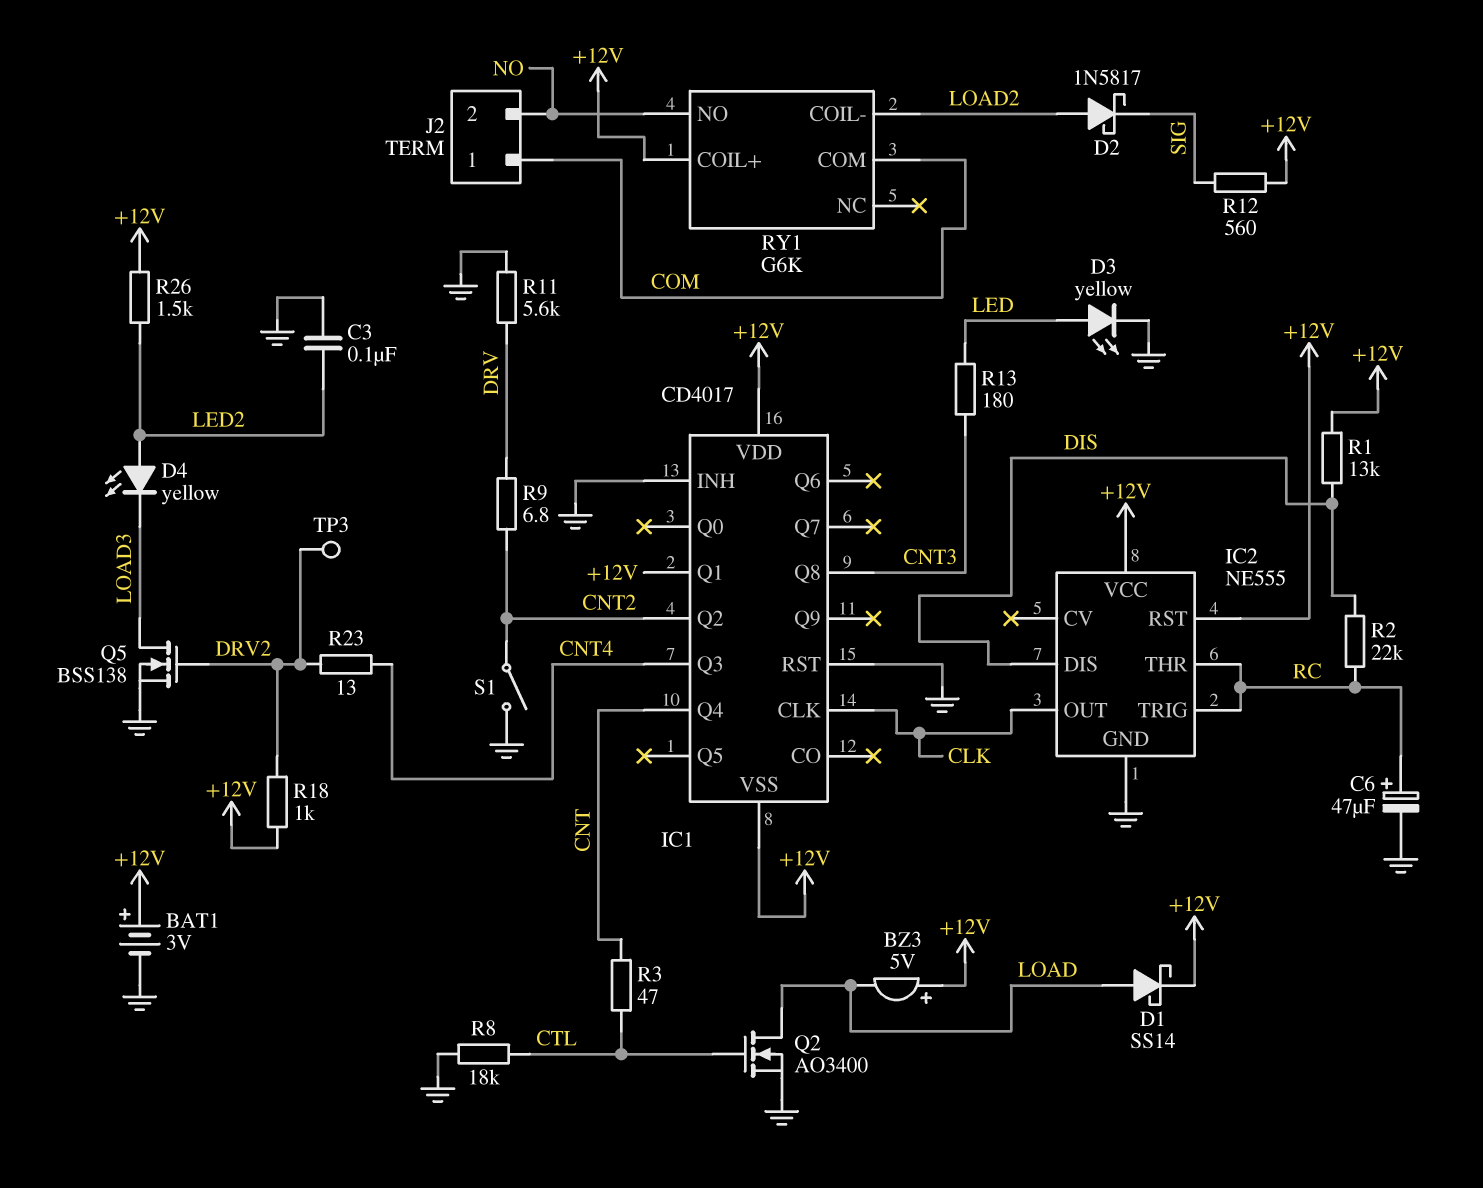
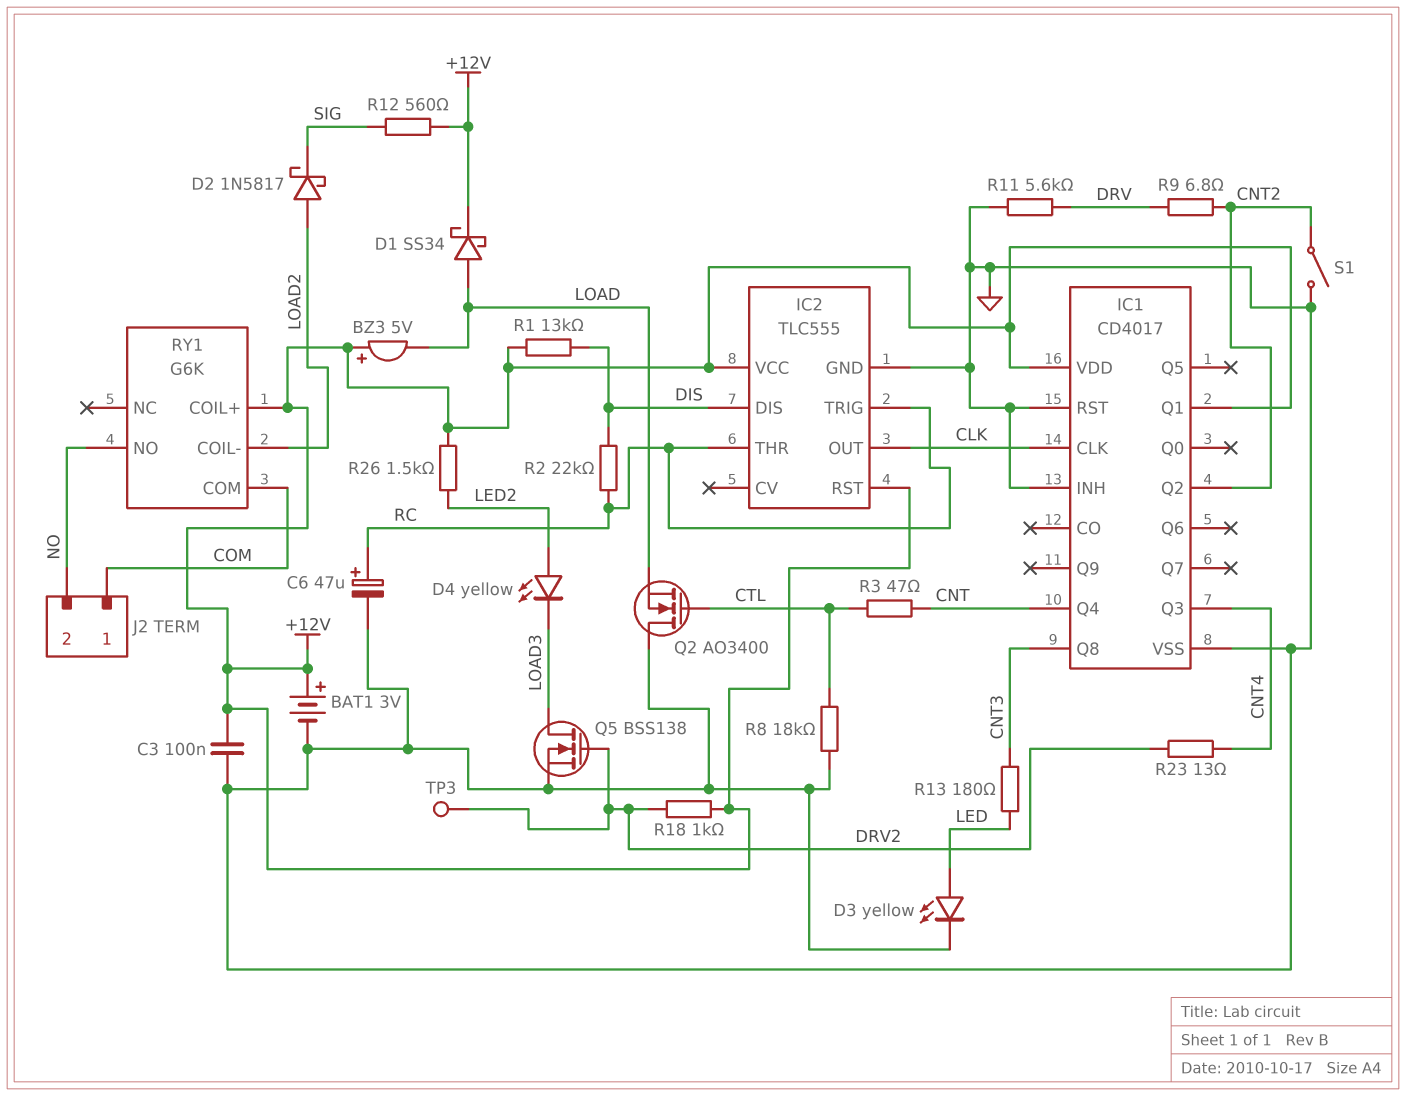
C3: 100nF (GND, LED2) -> 100nF (+12V, GND)
D1: schottky SS14 (A LOAD, K +12V) -> schottky SS34 (A LOAD, K +12V)
IC1 pin VSS: +12V -> GND
IC2: NE555 -> TLC555
Q2: NMOS AO3400 (G CTL, D LOAD, S GND) -> NMOS AO3400 (G CTL, D GND, S LOAD)

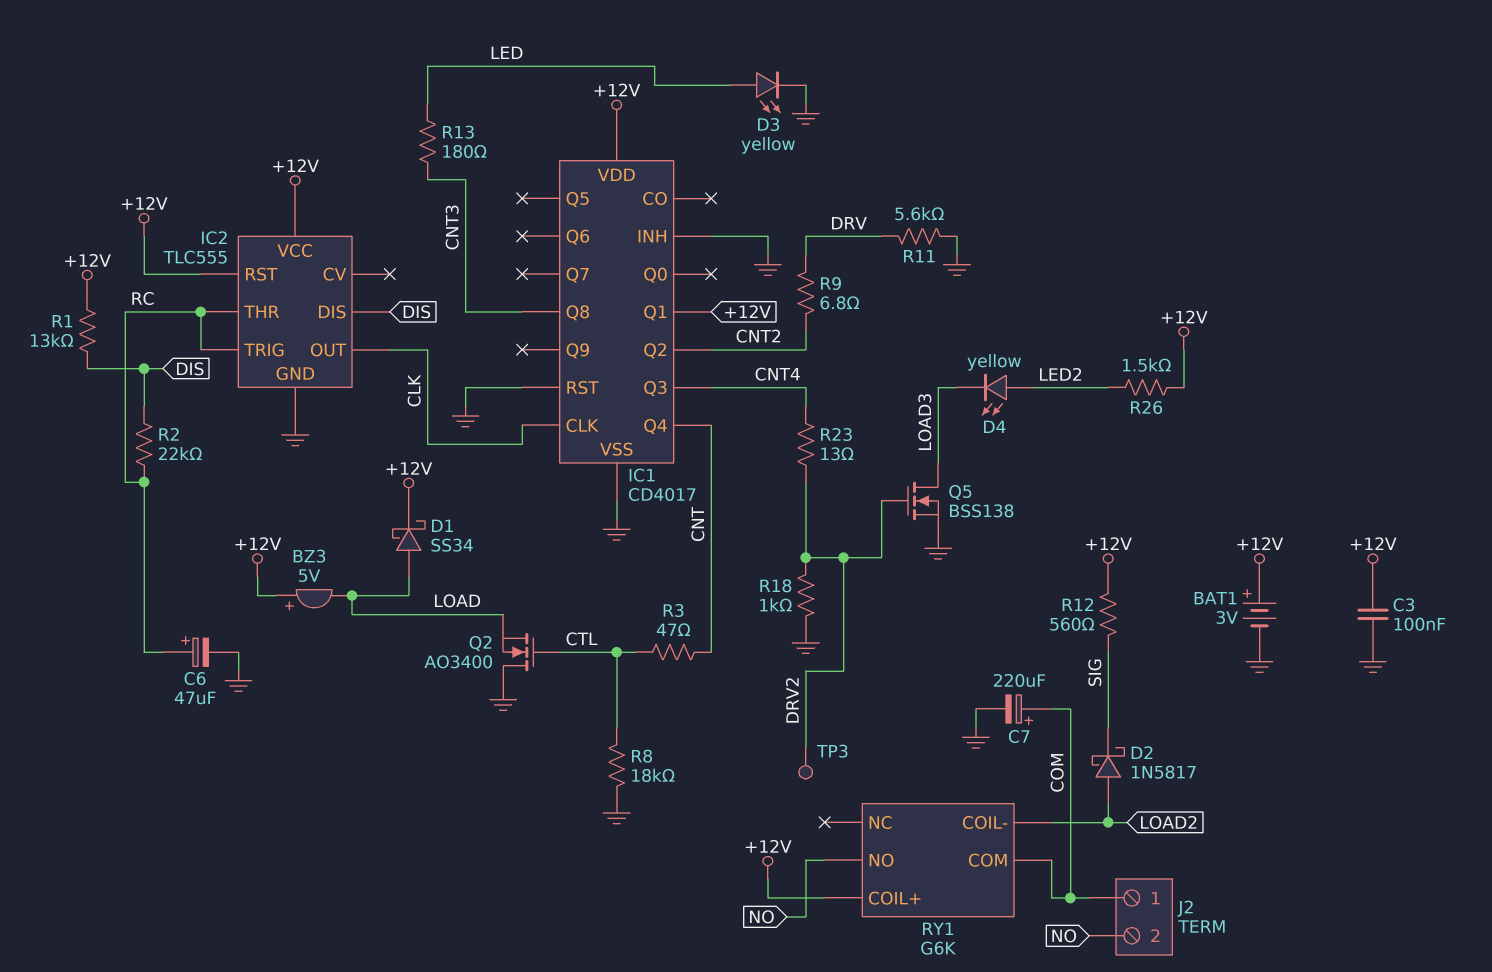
C7: none -> 220uF (plus COM, minus GND)
R18: 1k (+12V, DRV2) -> 1k (DRV2, GND)
S1: switch (CNT2, GND) -> none

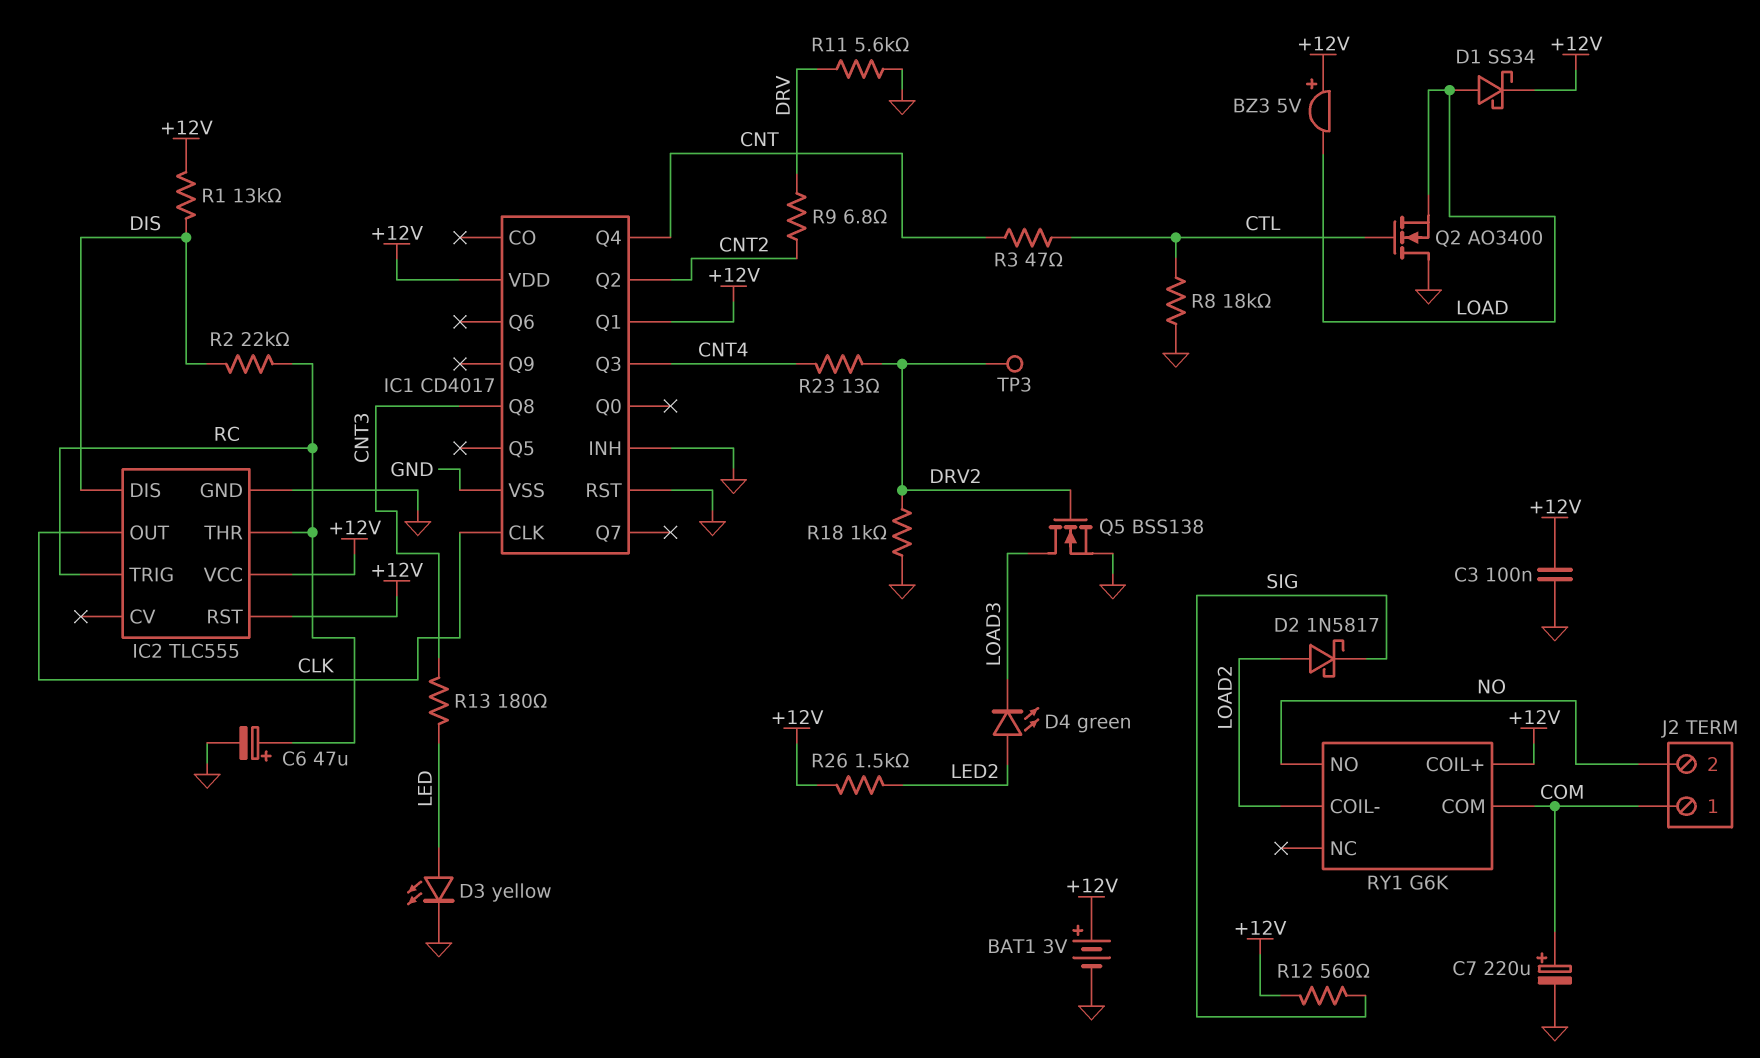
D4: LED yellow (A LED2, K LOAD3) -> LED green (A LED2, K LOAD3)

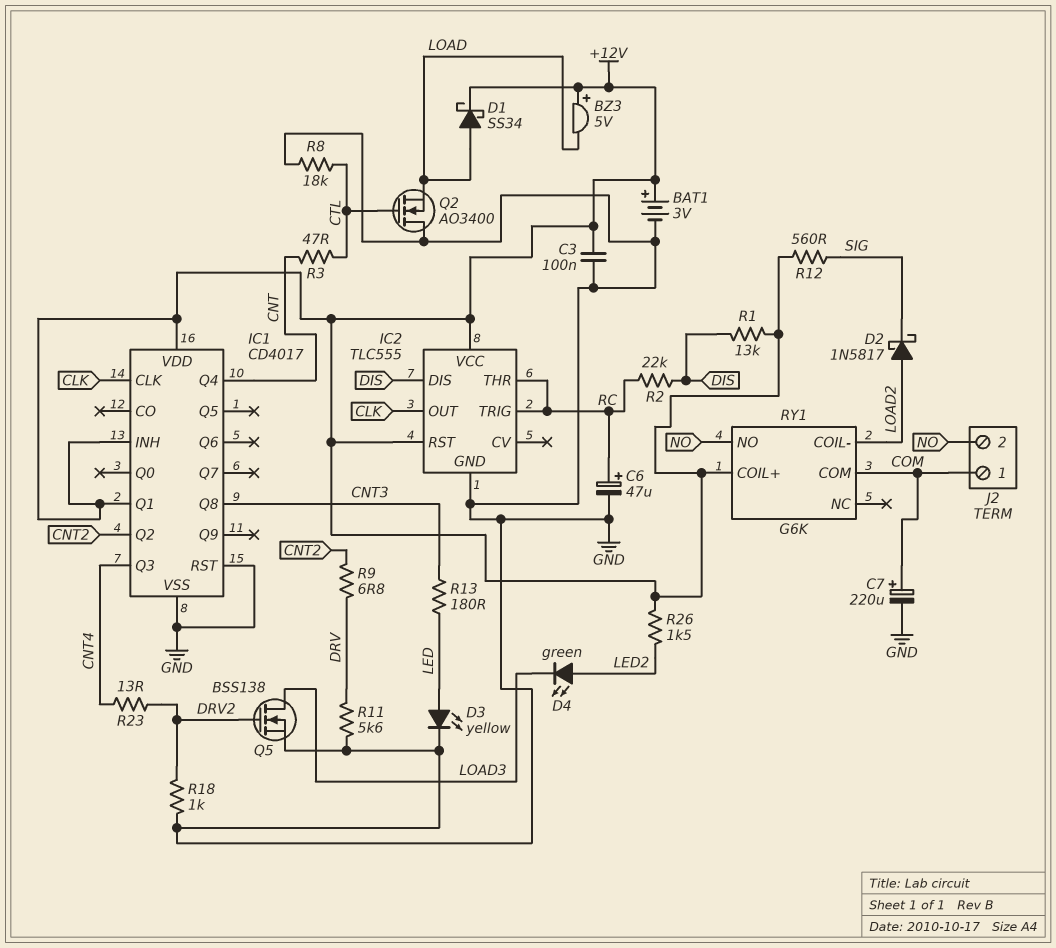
IC1 pin INH: GND -> +12V
TP3: test point (DRV2) -> none

